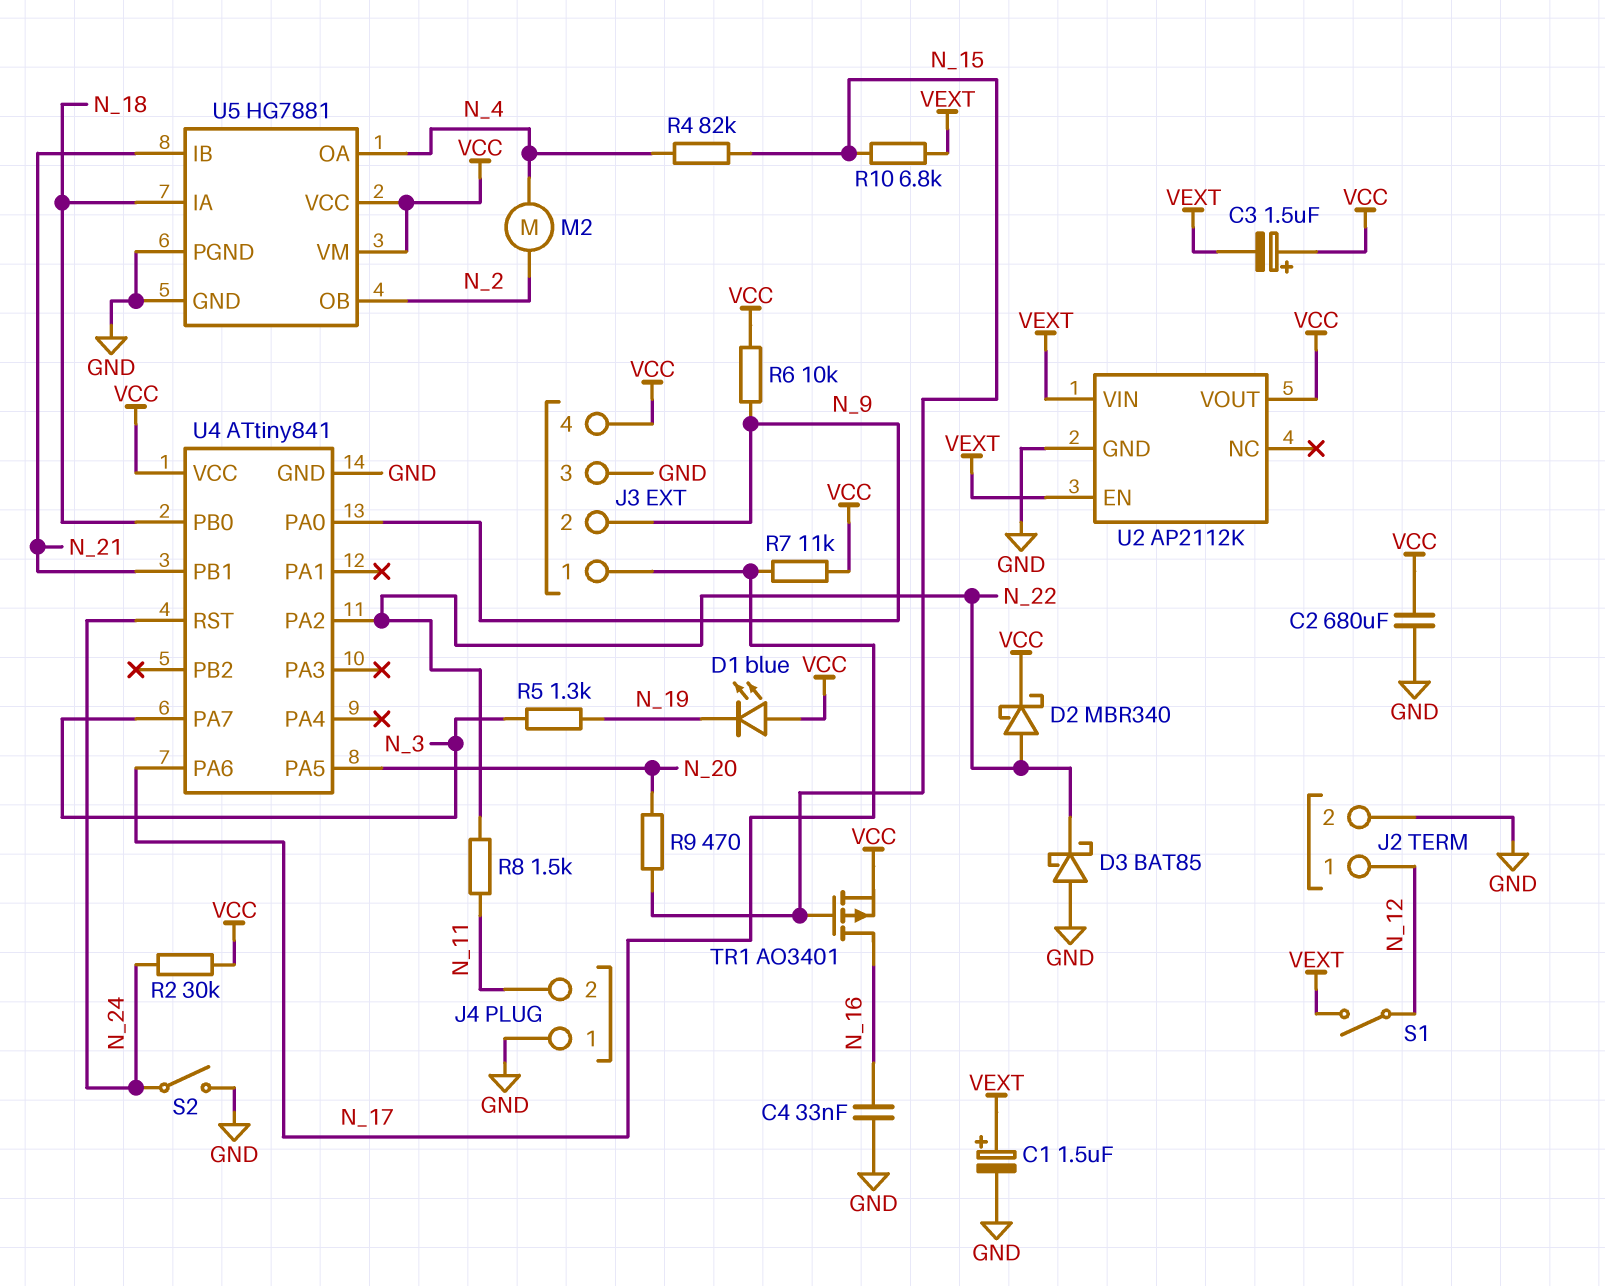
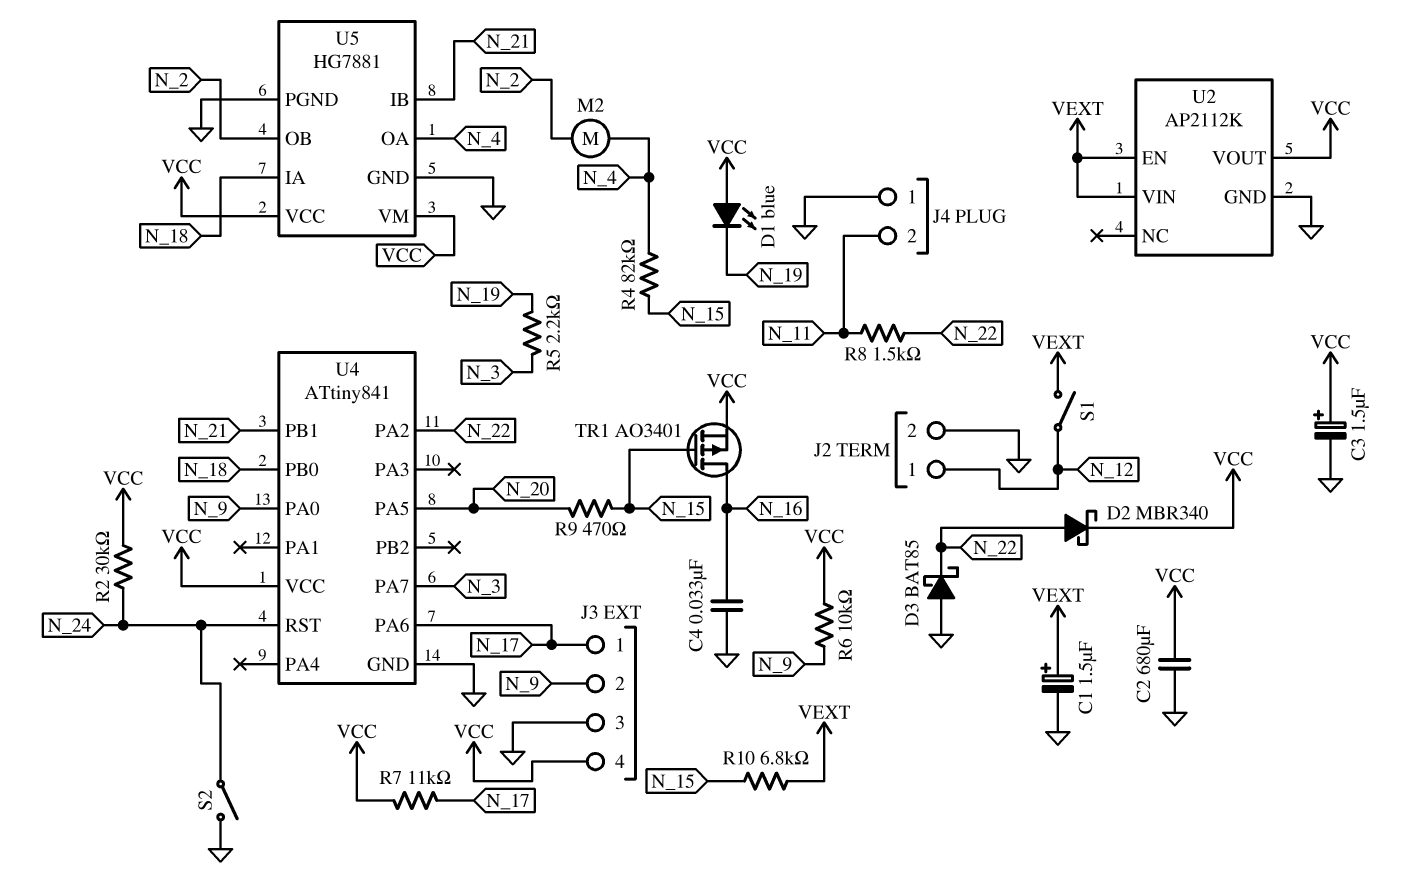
C3: 1.5uF (plus VCC, minus VEXT) -> 1.5uF (plus VCC, minus GND)
R5: 1.3k (N_3, N_19) -> 2.2k (N_3, N_19)

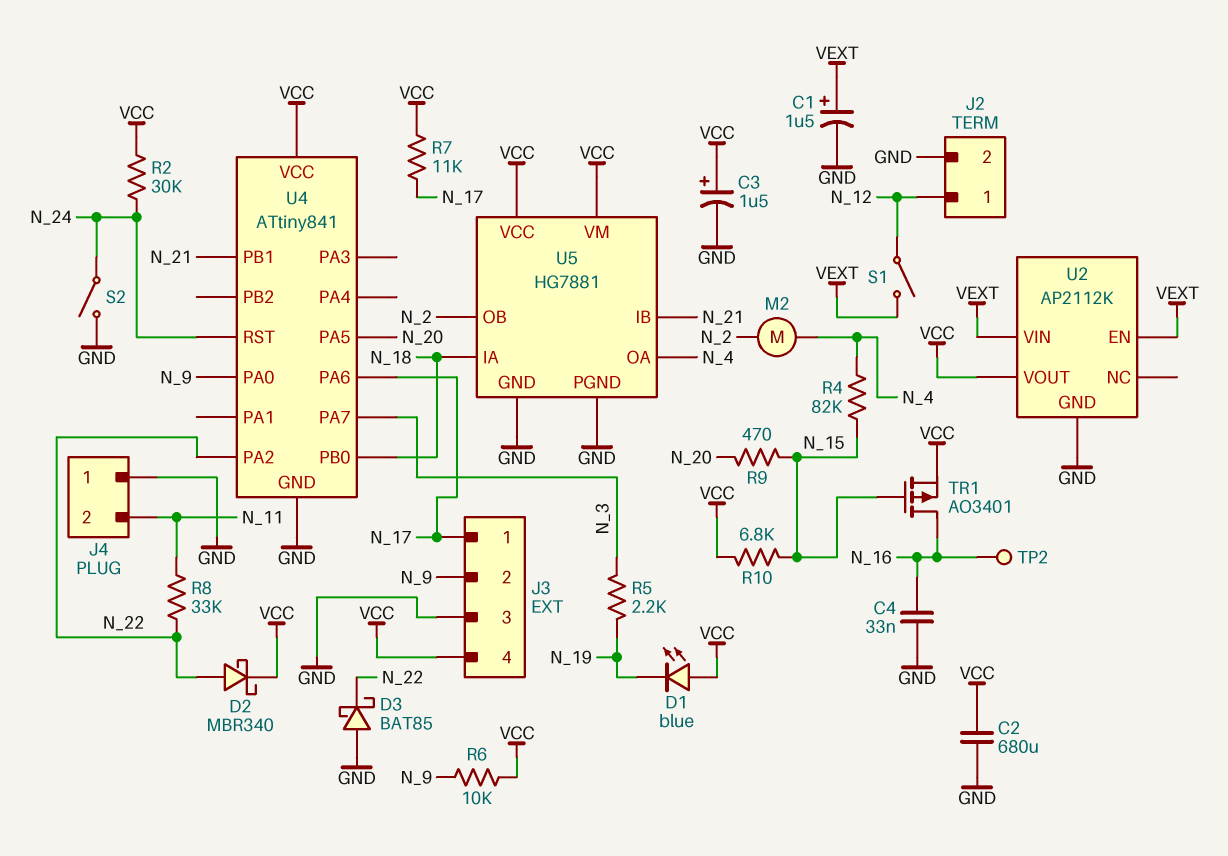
R8: 1.5k (N_11, N_22) -> 33k (N_11, N_22)
R10: 6.8k (N_15, VEXT) -> 6.8k (N_15, VCC)
TP2: none -> test point (N_16)

